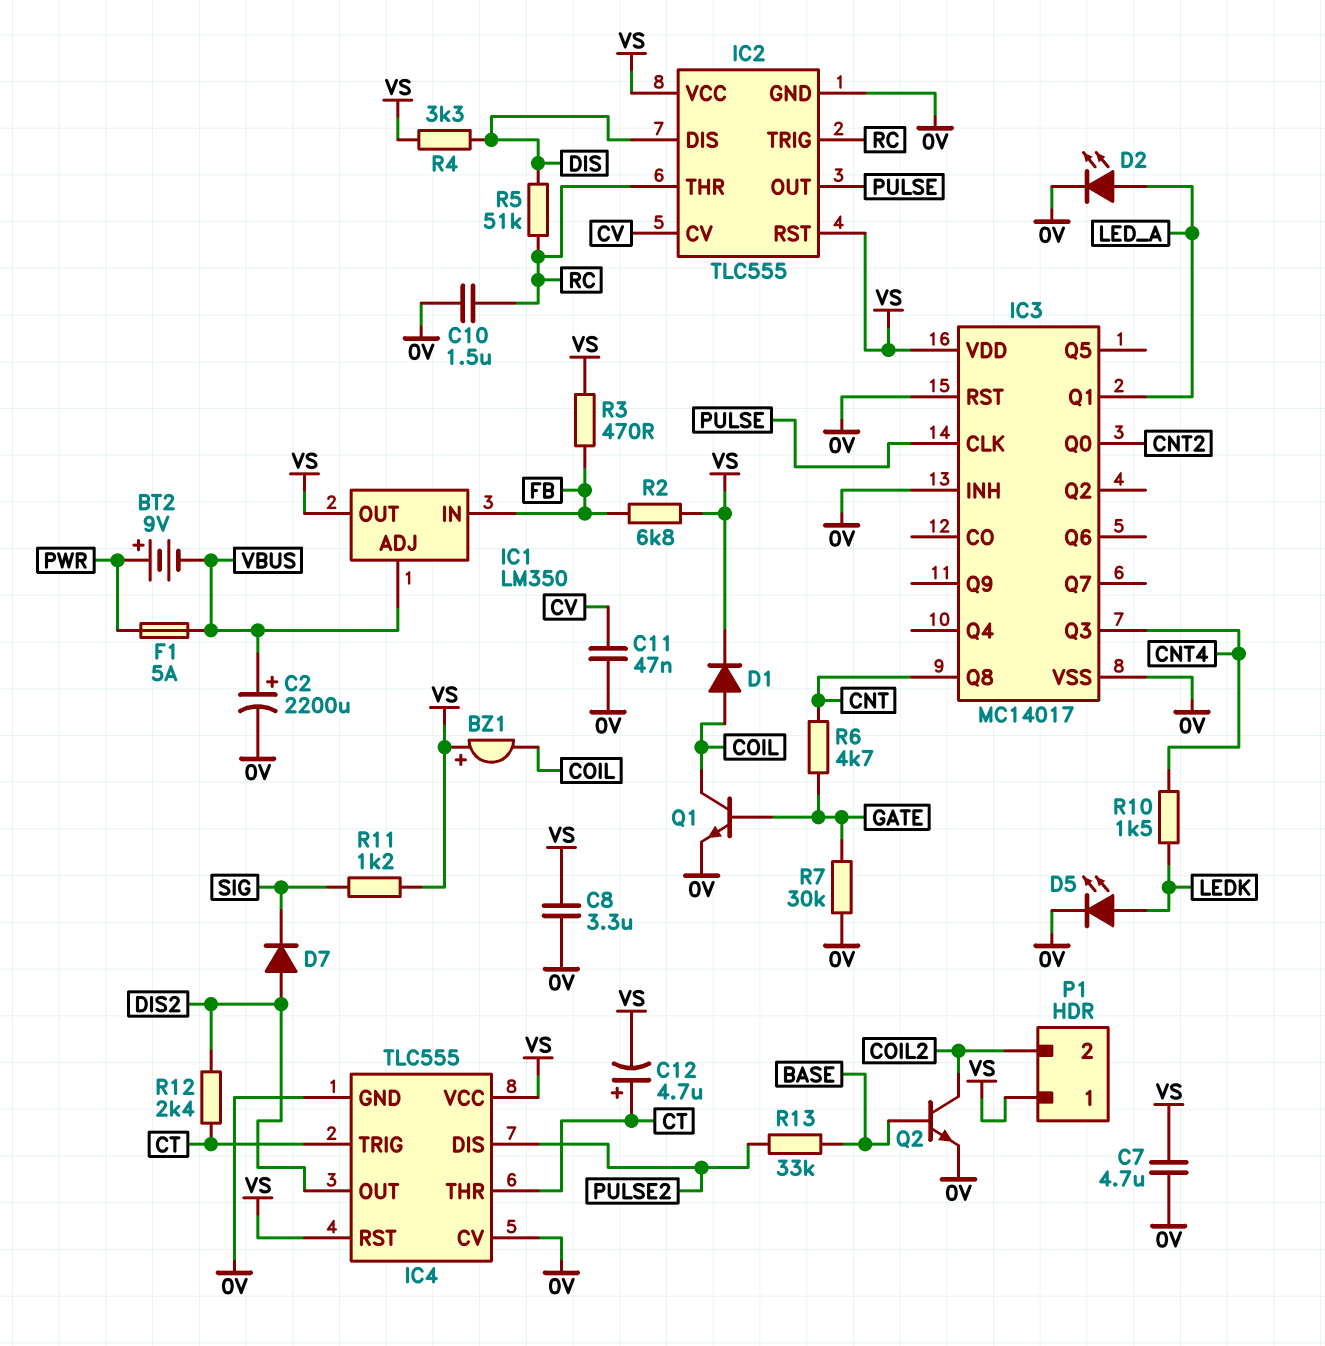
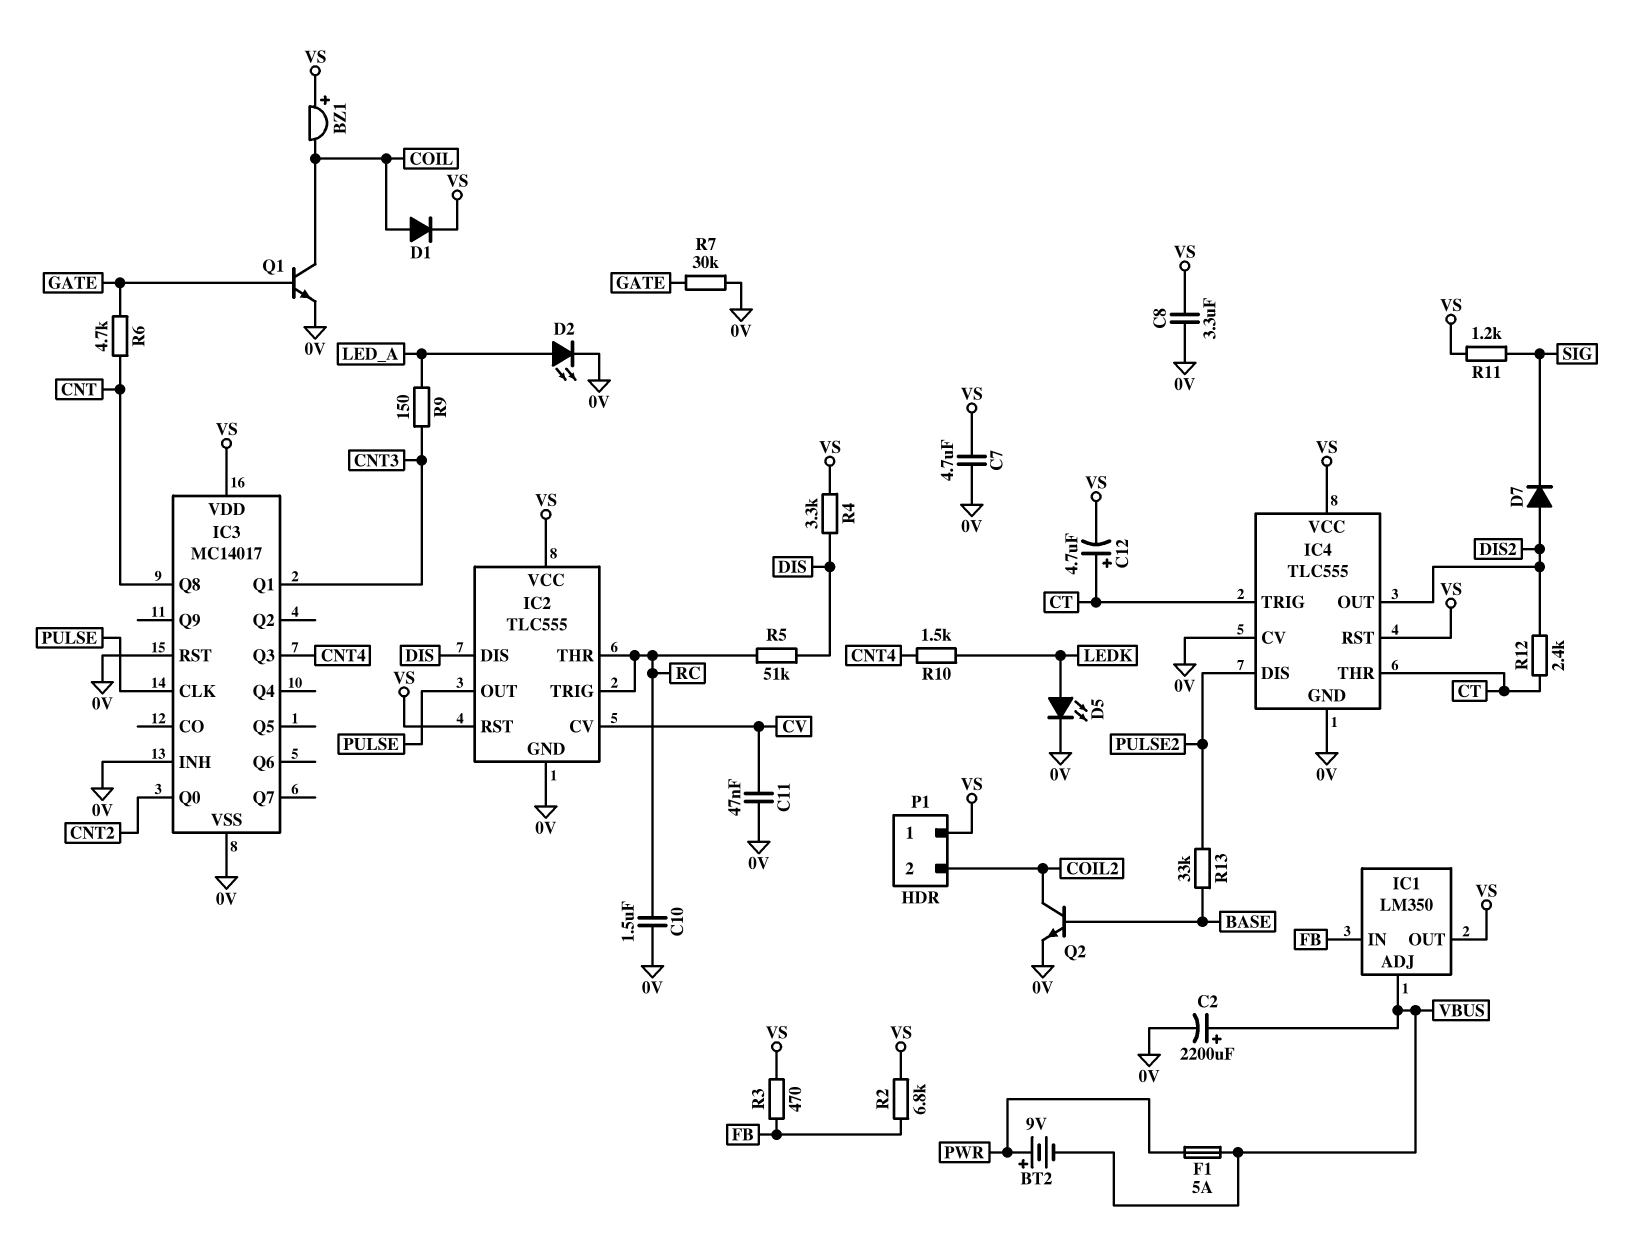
IC3 pin Q1: LED_A -> CNT3
R9: none -> 150 (CNT3, LED_A)

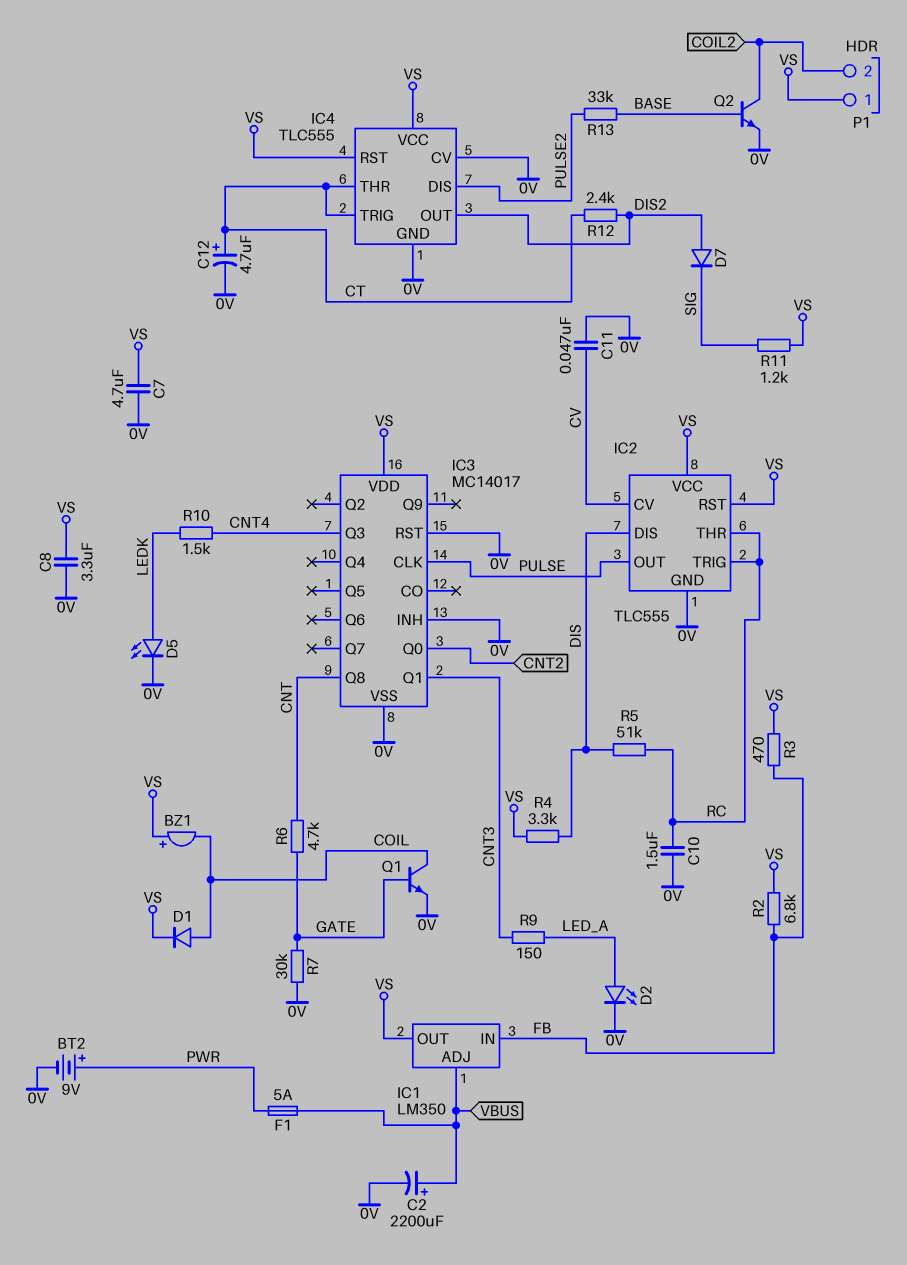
BT2: 9V (plus PWR, minus VBUS) -> 9V (plus PWR, minus 0V)
C12: 4.7uF (plus CT, minus VS) -> 4.7uF (plus CT, minus 0V)

